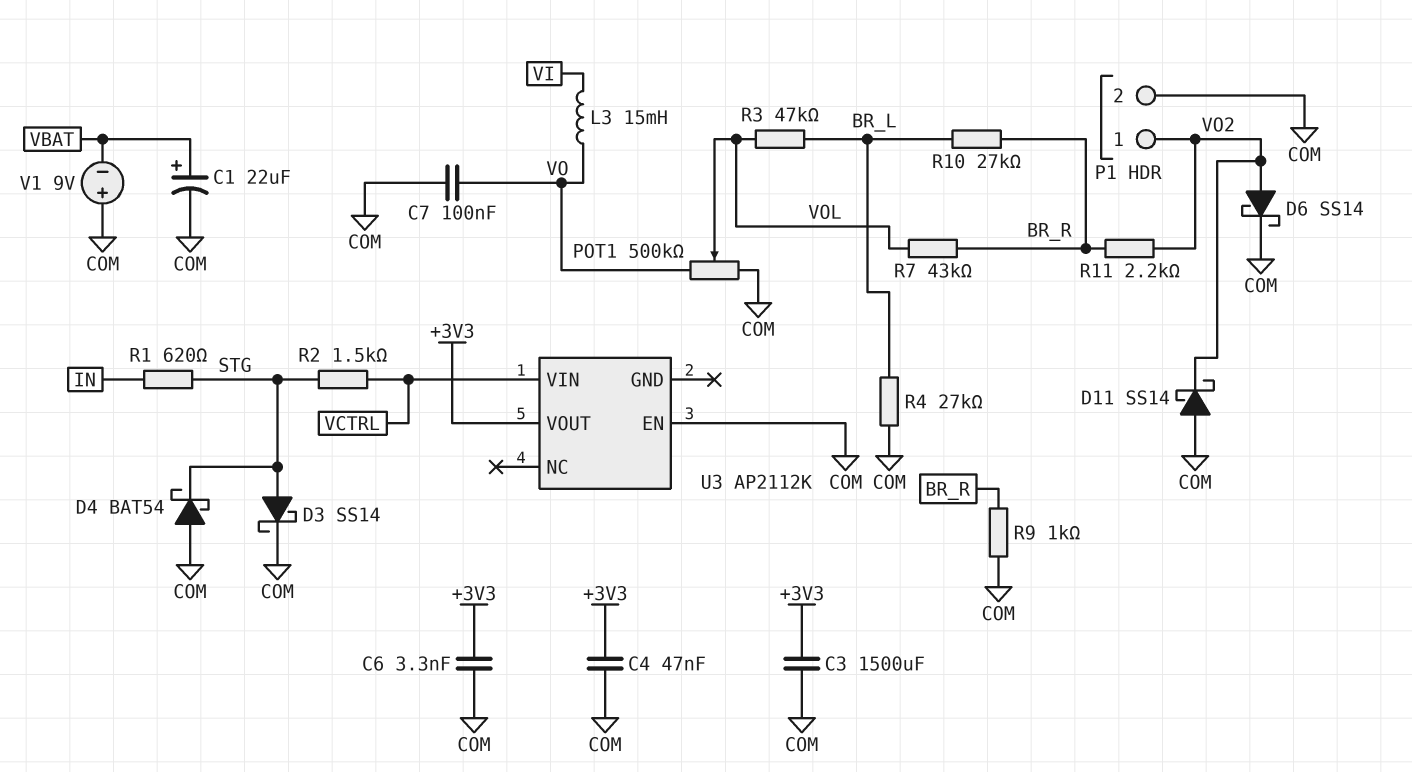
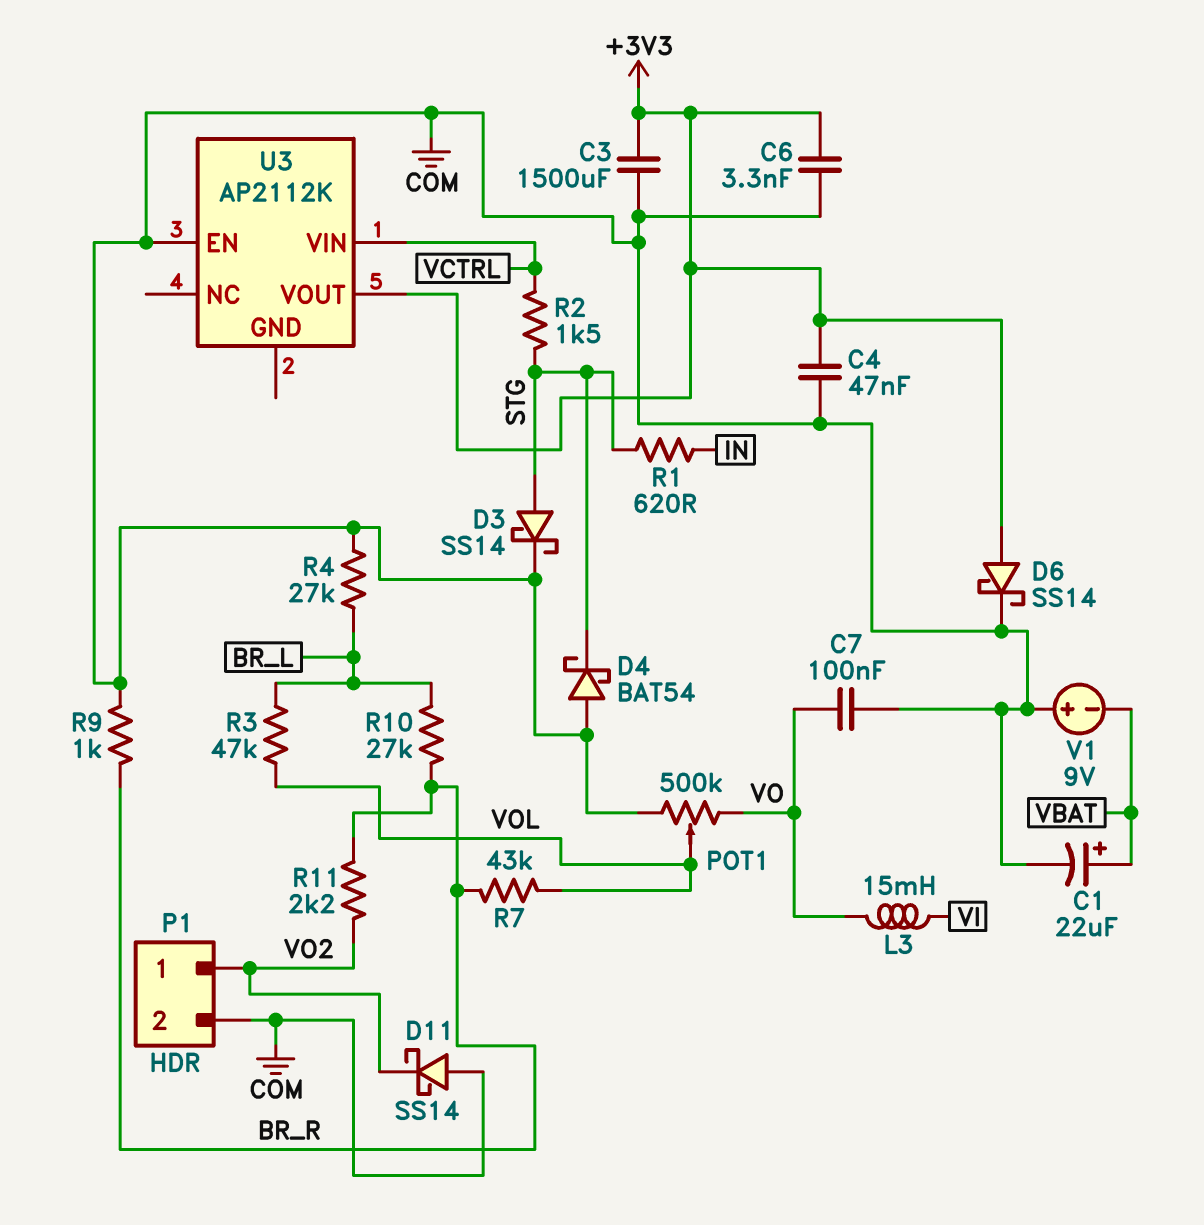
D6: schottky SS14 (A VO2, K COM) -> schottky SS14 (A +3V3, K COM)

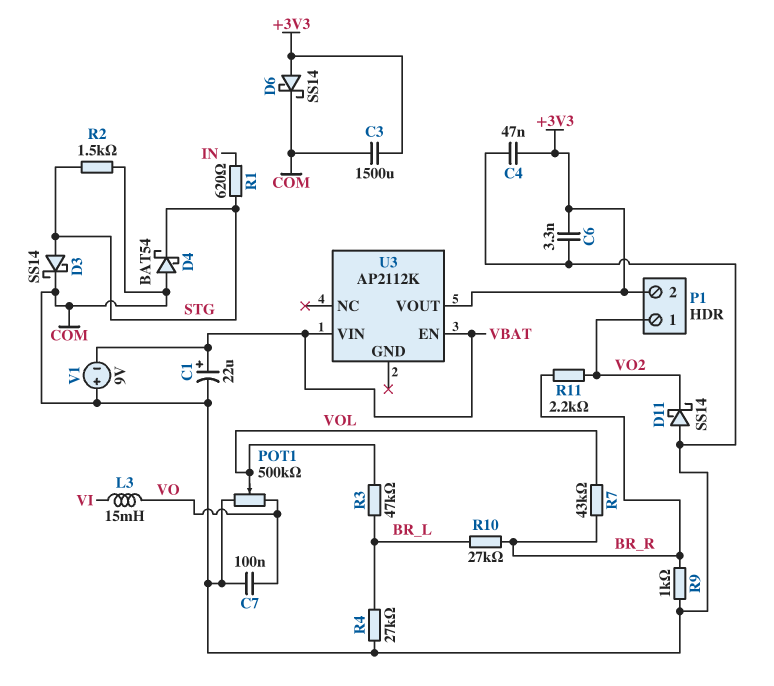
P1 pin 2: COM -> +3V3
R2: 1.5k (STG, VCTRL) -> 1.5k (COM, STG)
U3 pin EN: COM -> VBAT
U3 pin VIN: VCTRL -> VBAT

